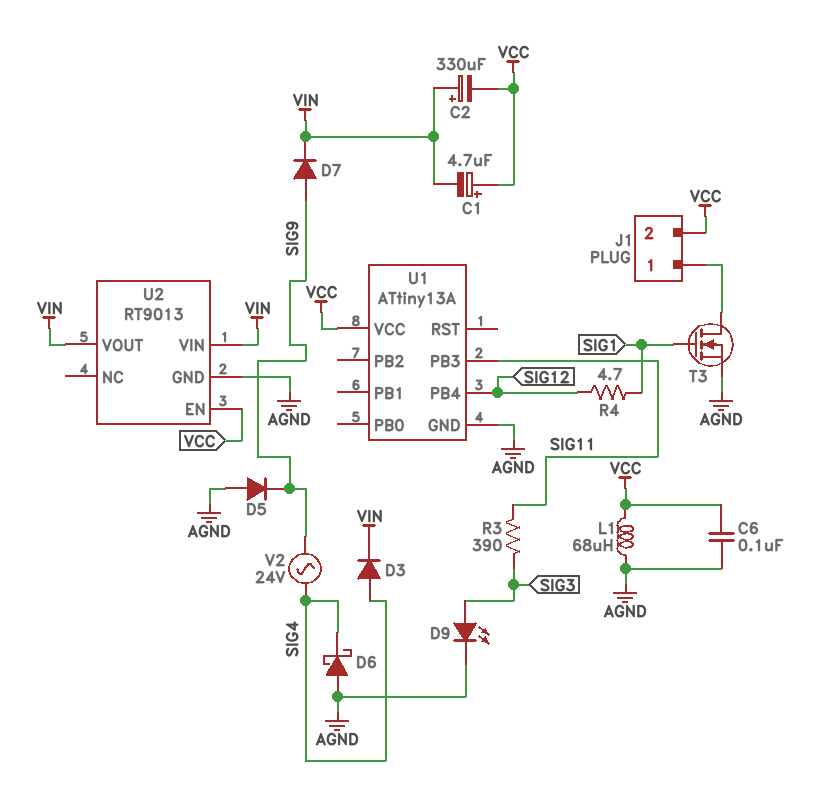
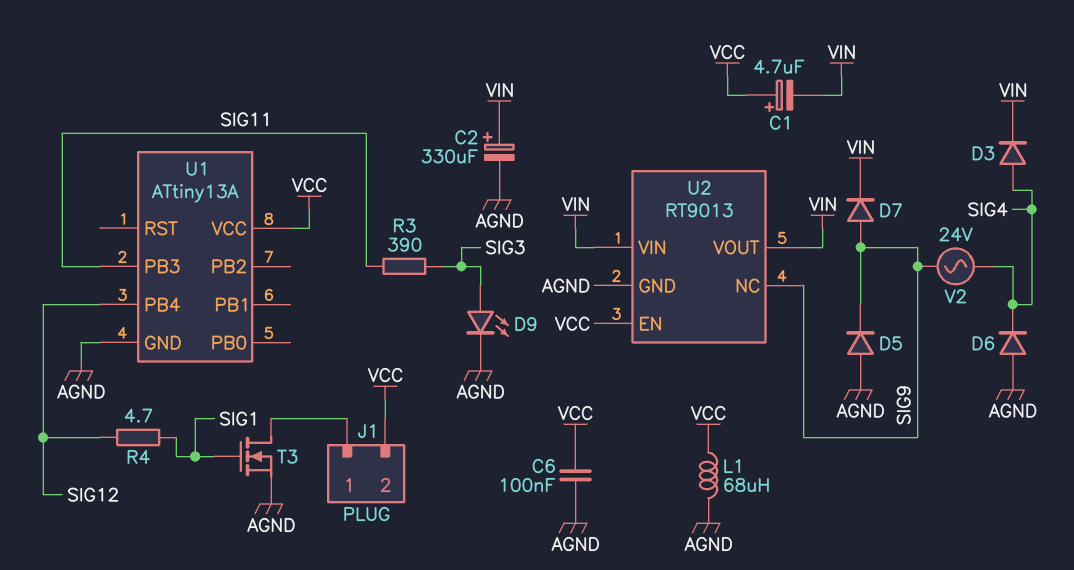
C2: 330uF (plus VIN, minus VCC) -> 330uF (plus VIN, minus AGND)
D6: schottky (A AGND, K SIG4) -> diode (A AGND, K SIG4)
U2 pin NC: none -> SIG9

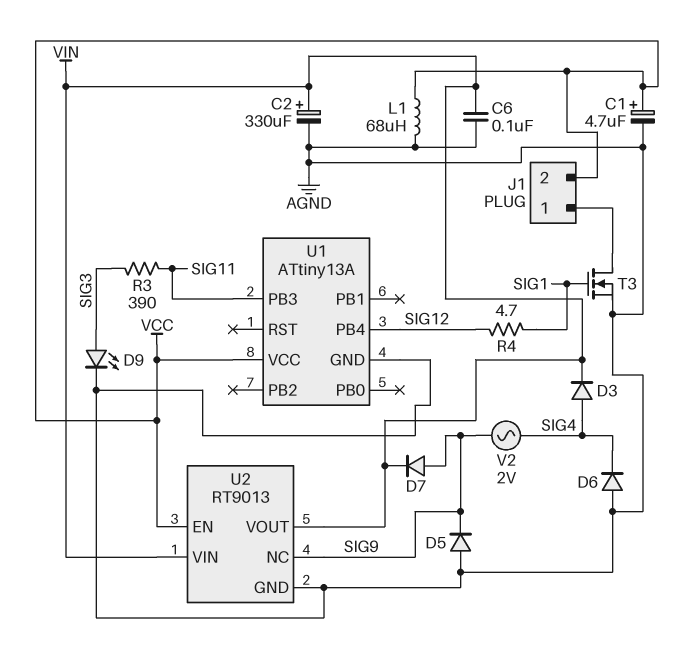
C1: 4.7uF (plus VCC, minus VIN) -> 4.7uF (plus VCC, minus AGND)
C6: 100nF (AGND, VCC) -> 100nF (AGND, VIN)
V2: AC 24V (SIG4, SIG9) -> AC 2V (SIG4, SIG9)

